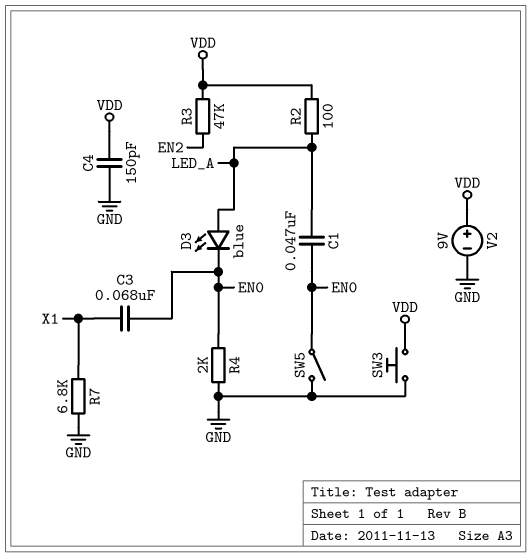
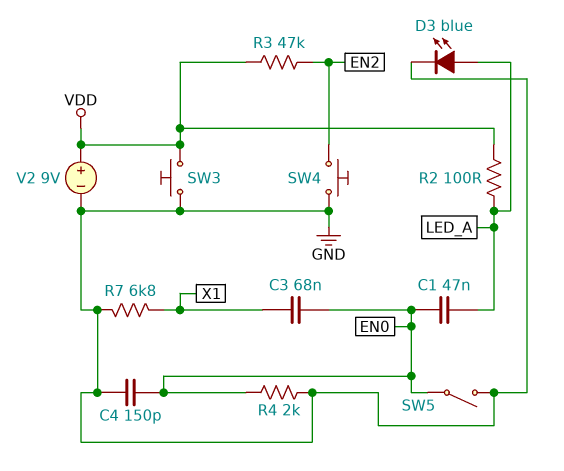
C4: 150pF (GND, VDD) -> 150pF (EN0, GND)
D3: LED blue (A LED_A, K EN0) -> LED blue (A LED_A, K GND)
SW4: none -> button (EN2, GND)

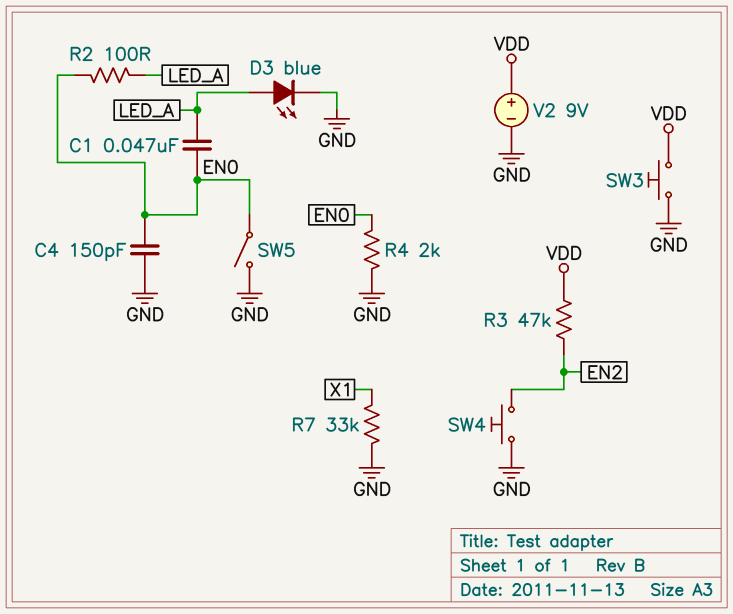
C3: 68nF (EN0, X1) -> none
R2: 100 (LED_A, VDD) -> 100 (EN0, LED_A)
R7: 6.8k (GND, X1) -> 33k (GND, X1)

